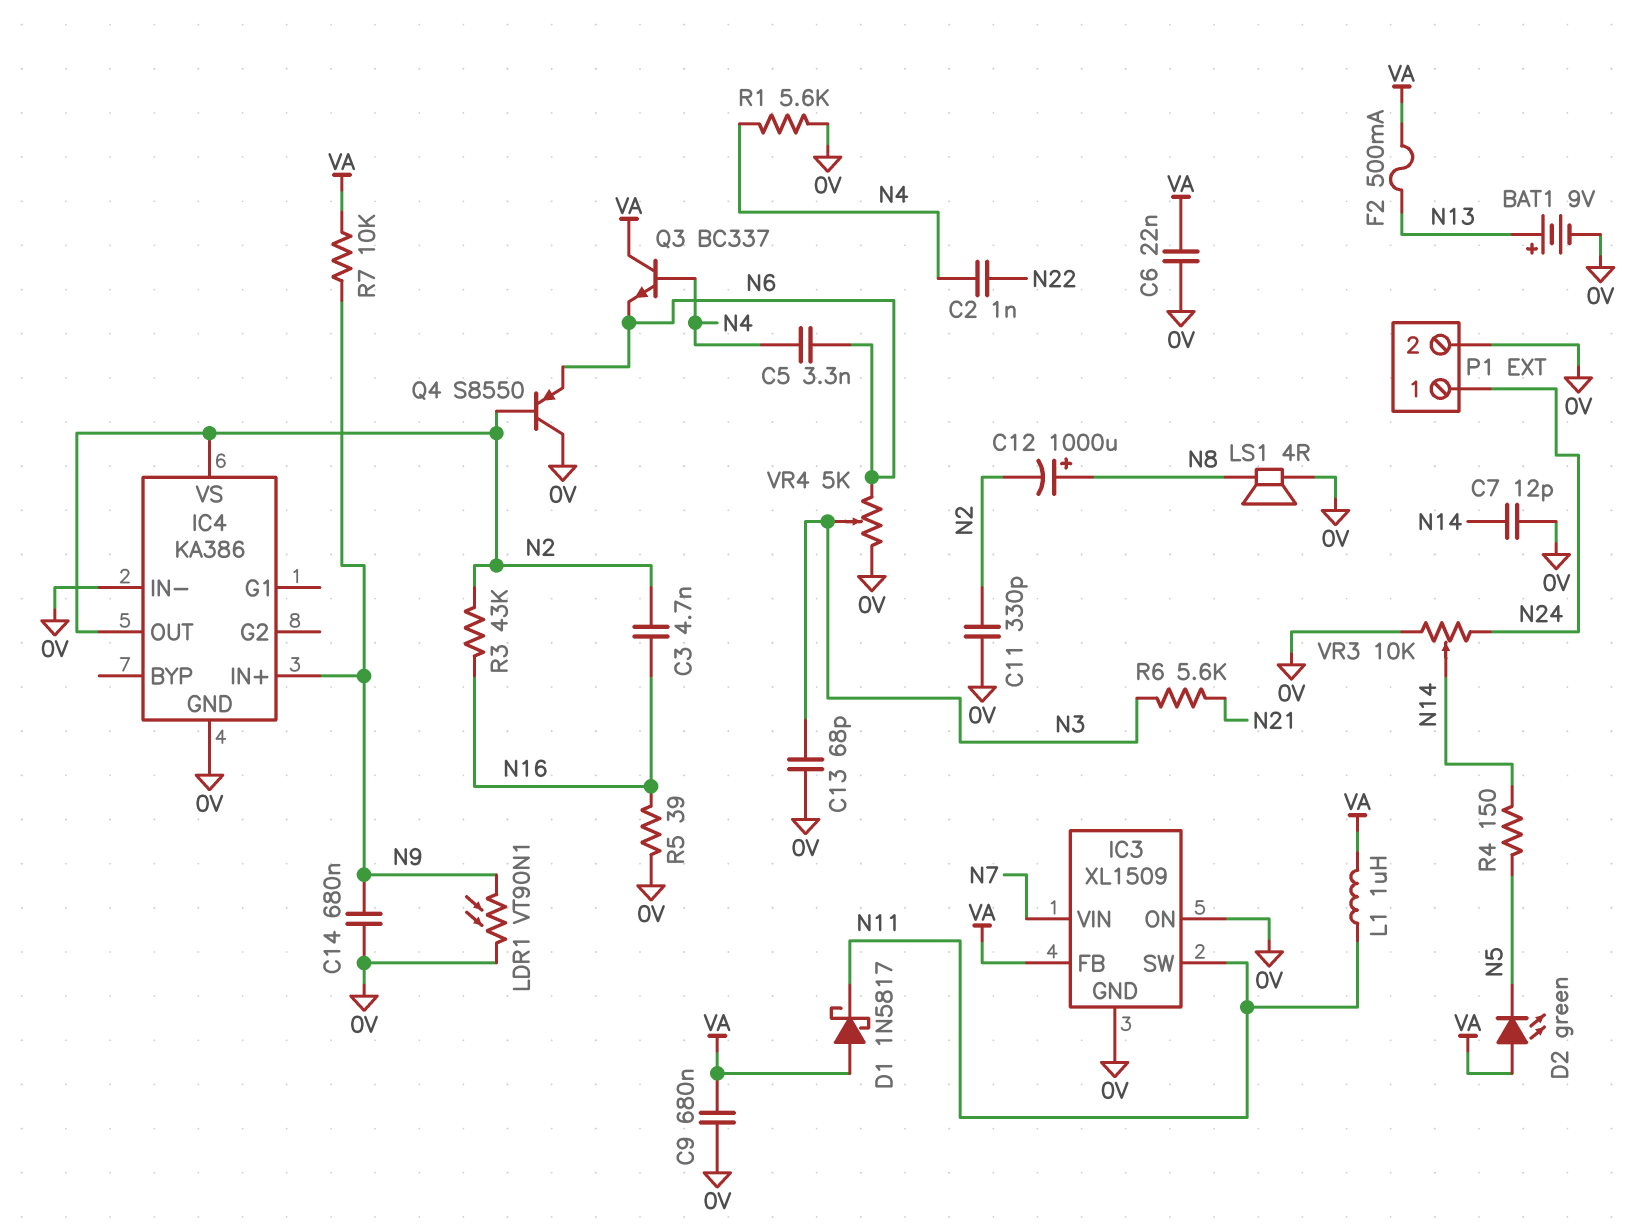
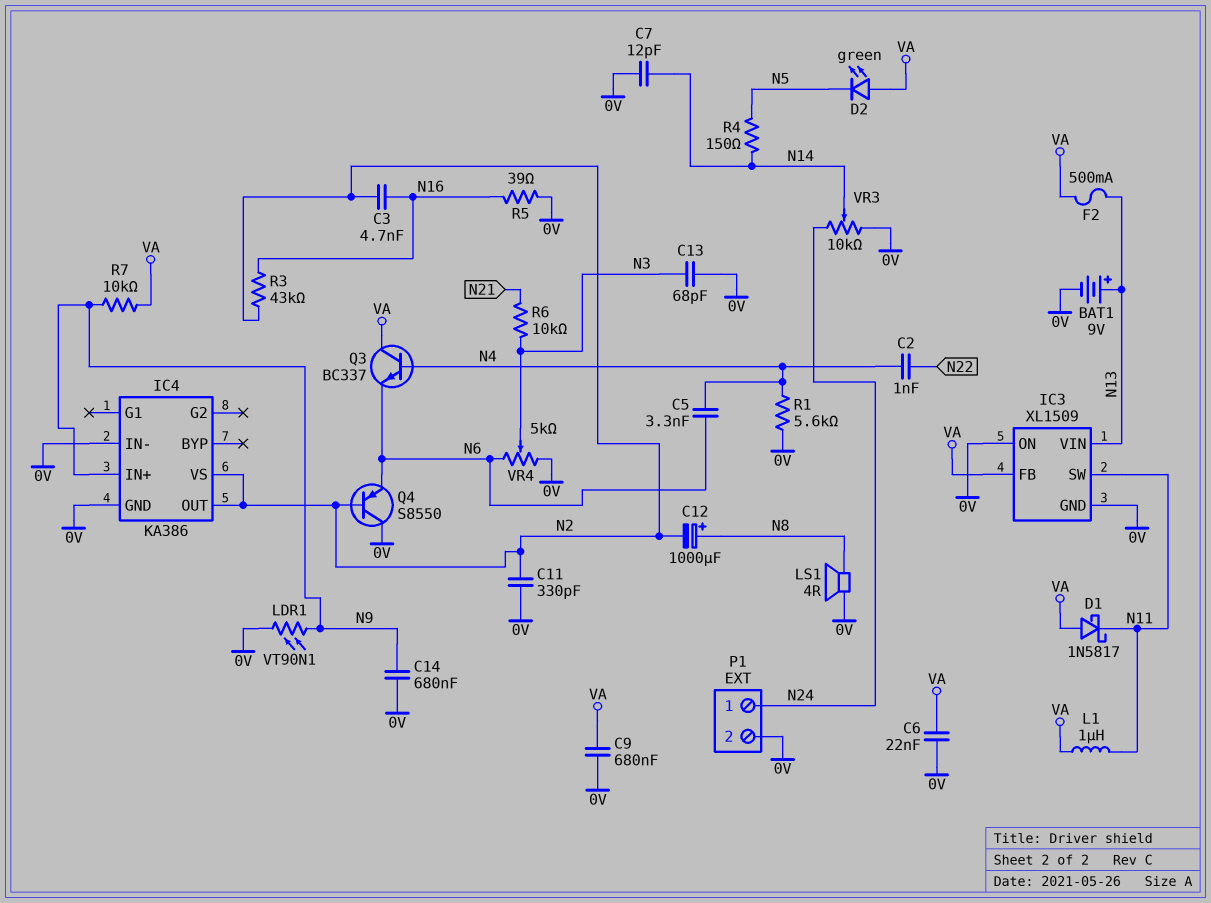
IC3 pin VIN: N7 -> N13
R6: 5.6k (N3, N21) -> 10k (N3, N21)

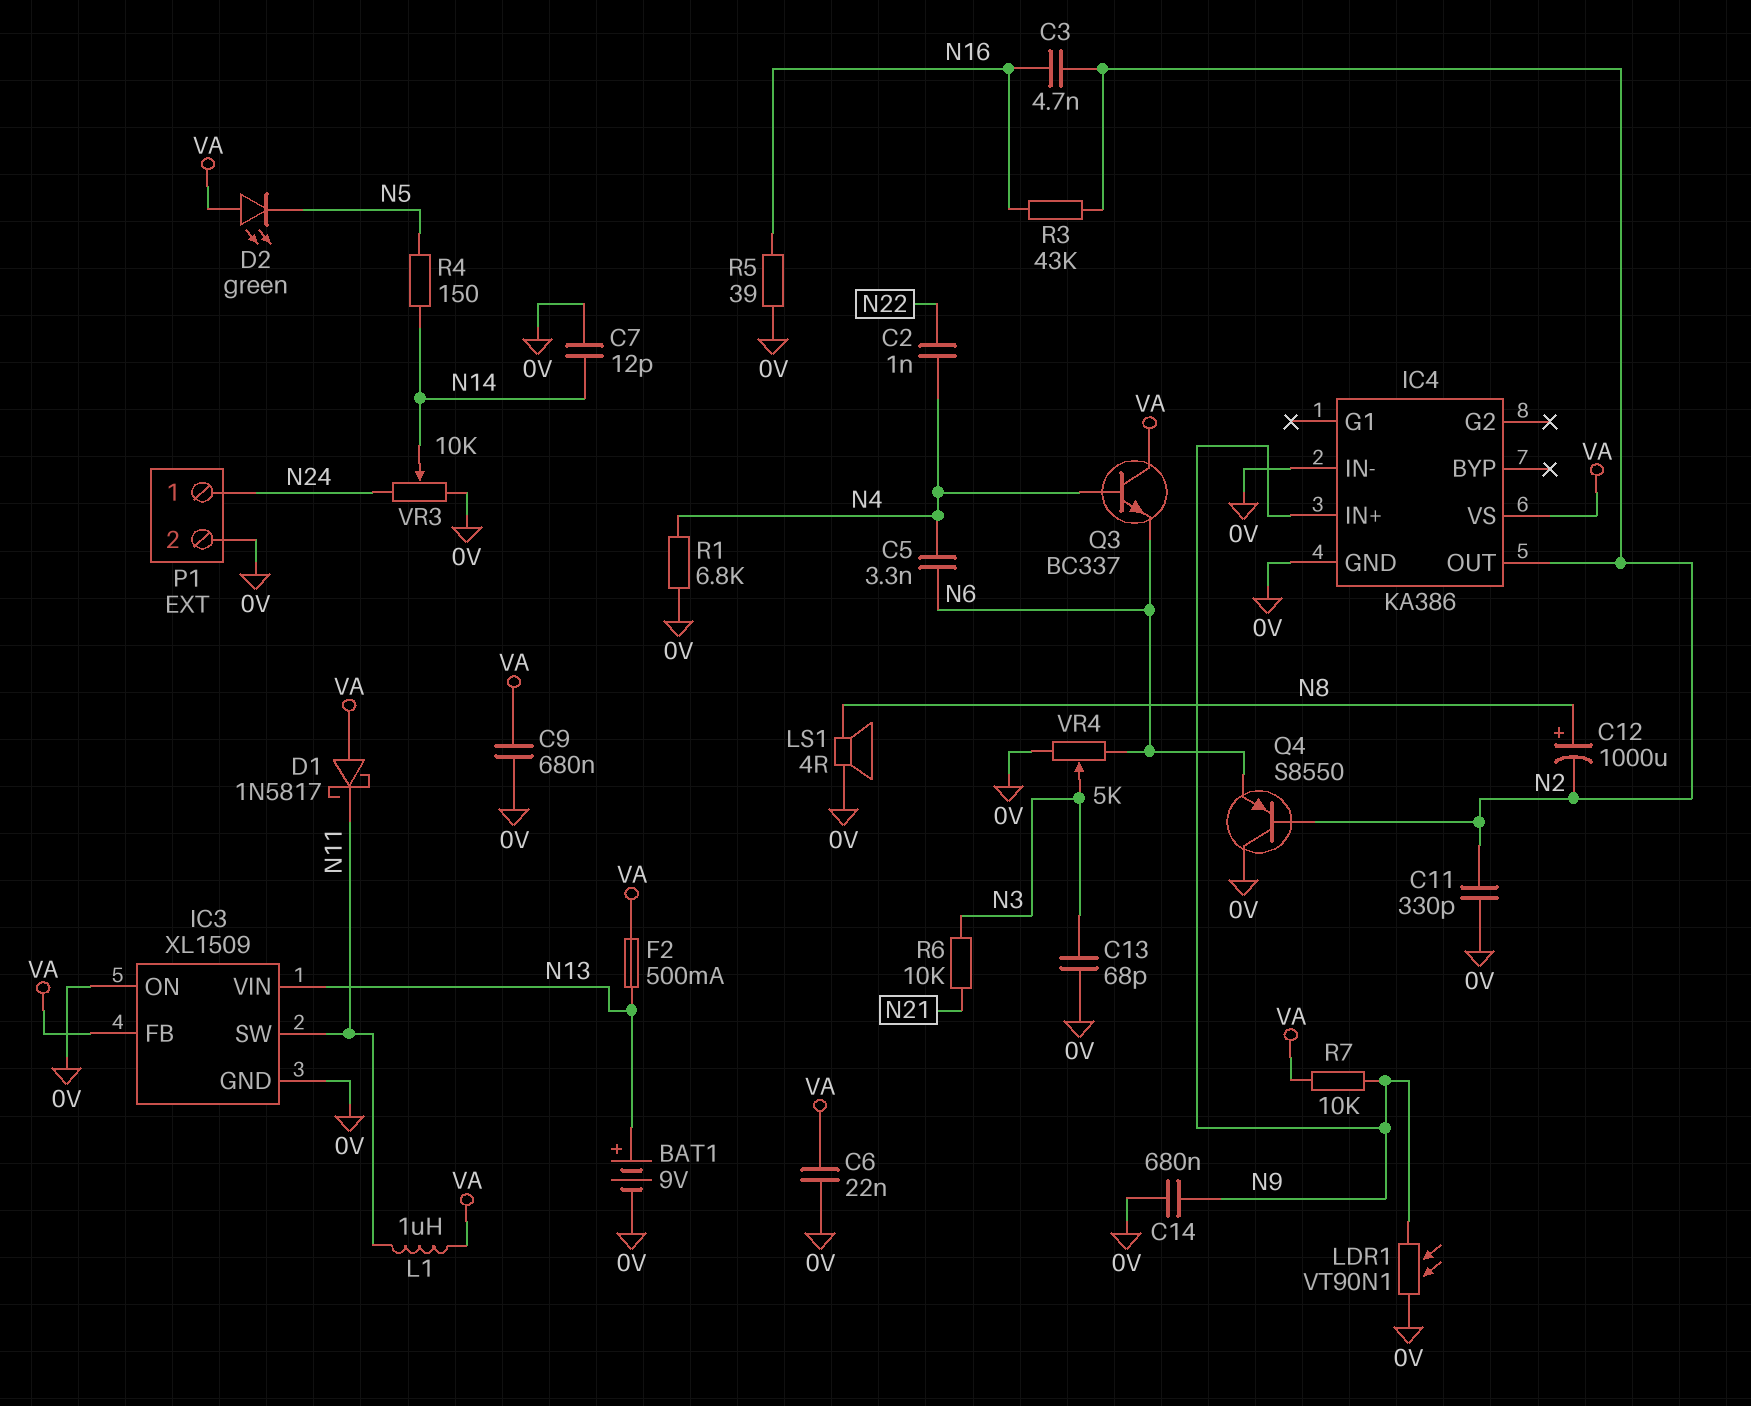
IC4 pin VS: N2 -> VA
R1: 5.6k (0V, N4) -> 6.8k (0V, N4)

